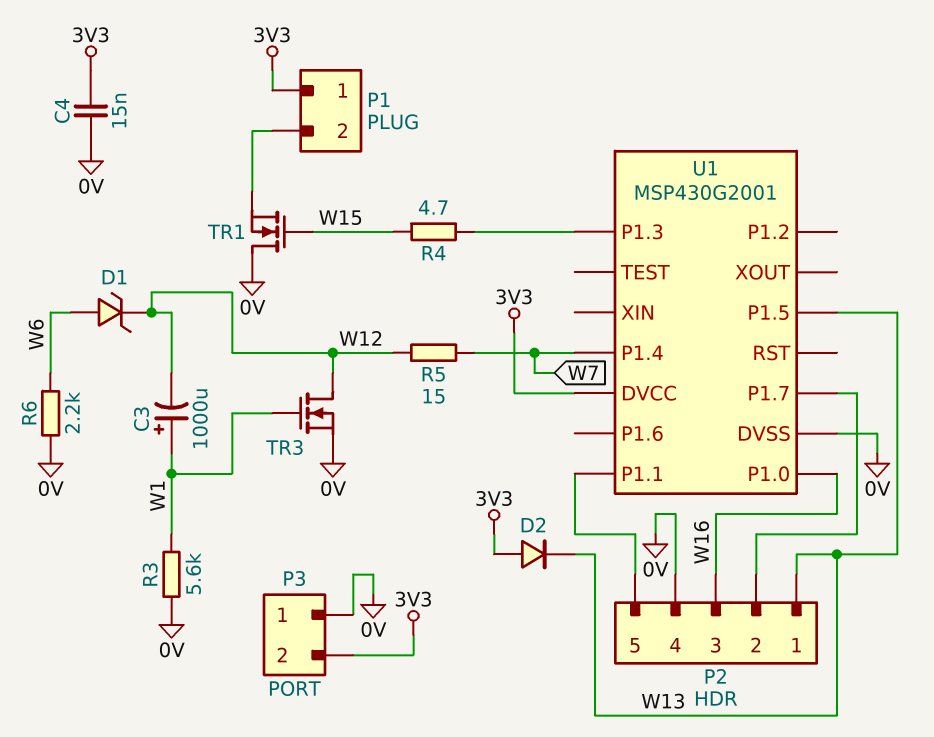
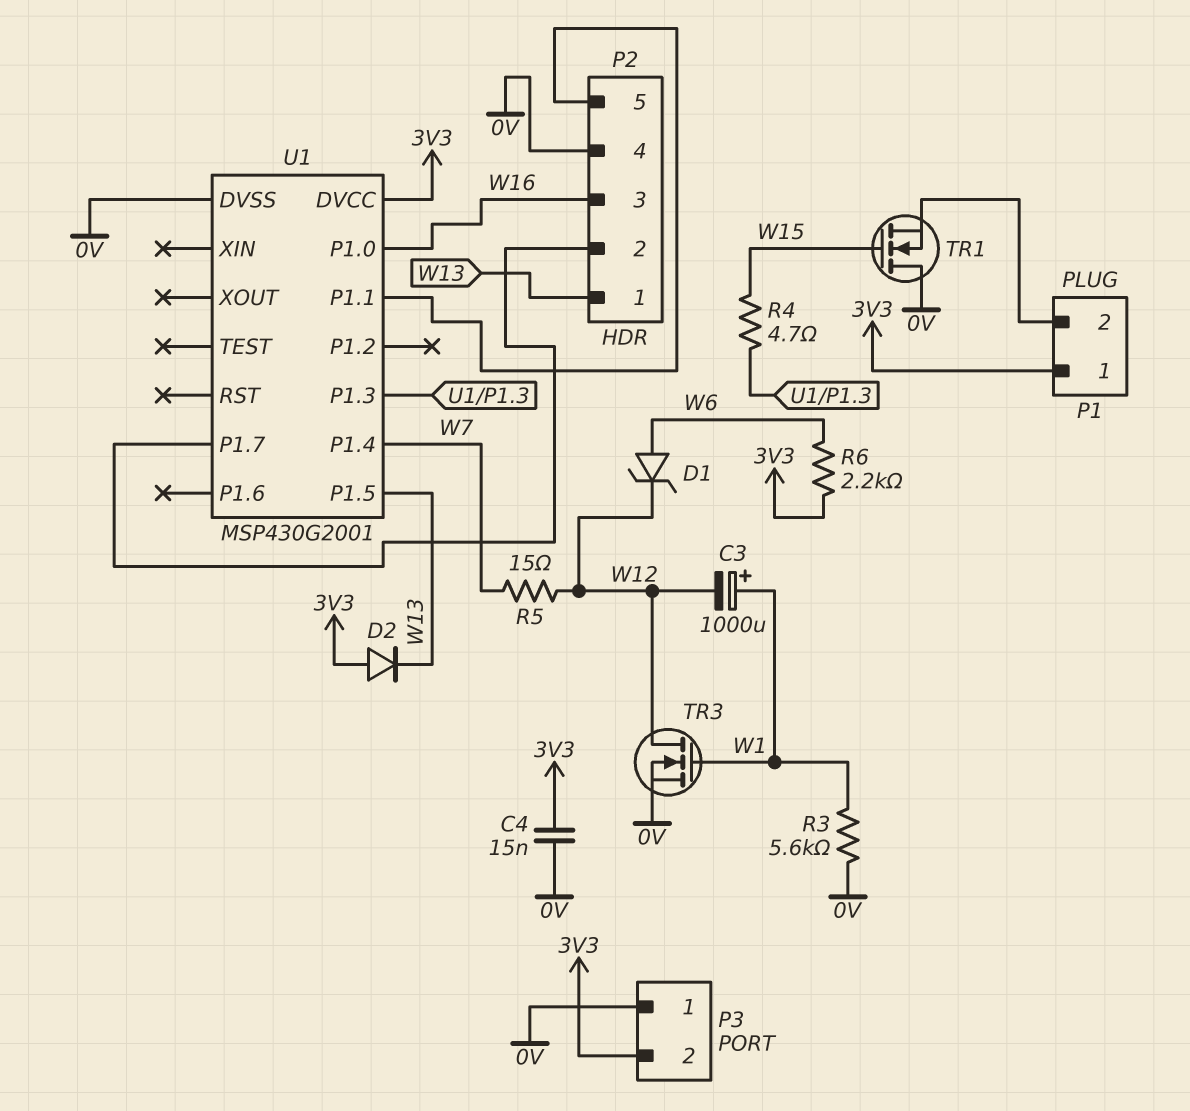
R6: 2.2k (0V, W6) -> 2.2k (3V3, W6)

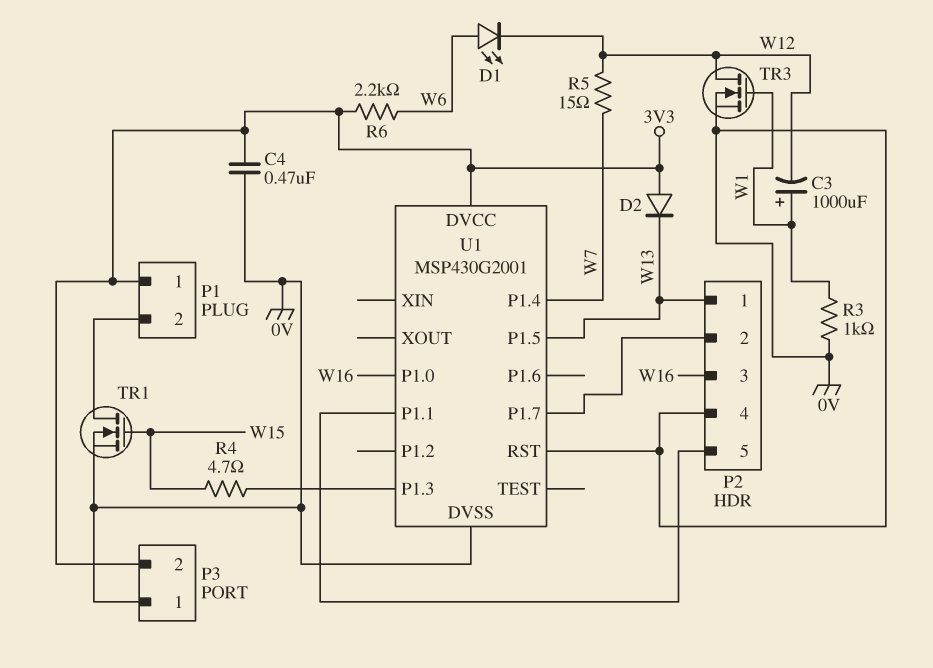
C4: 15nF (0V, 3V3) -> 470nF (0V, 3V3)
D1: zener (A W6, K W12) -> LED (A W6, K W12)
R3: 5.6k (0V, W1) -> 1k (0V, W1)
TR1: NMOS (G W15, D 0V, S P1/2) -> NMOS (G W15, D P1/2, S 0V)
U1 pin RST: none -> 0V

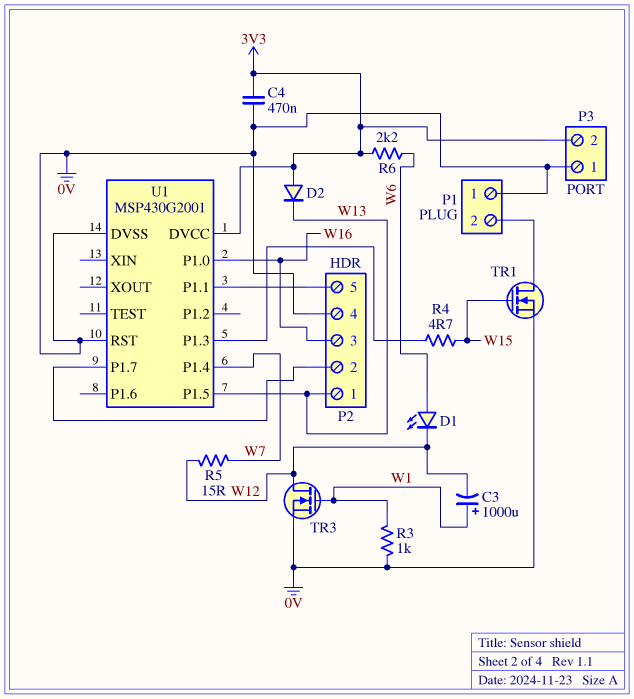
P1 pin 1: 3V3 -> 0V

